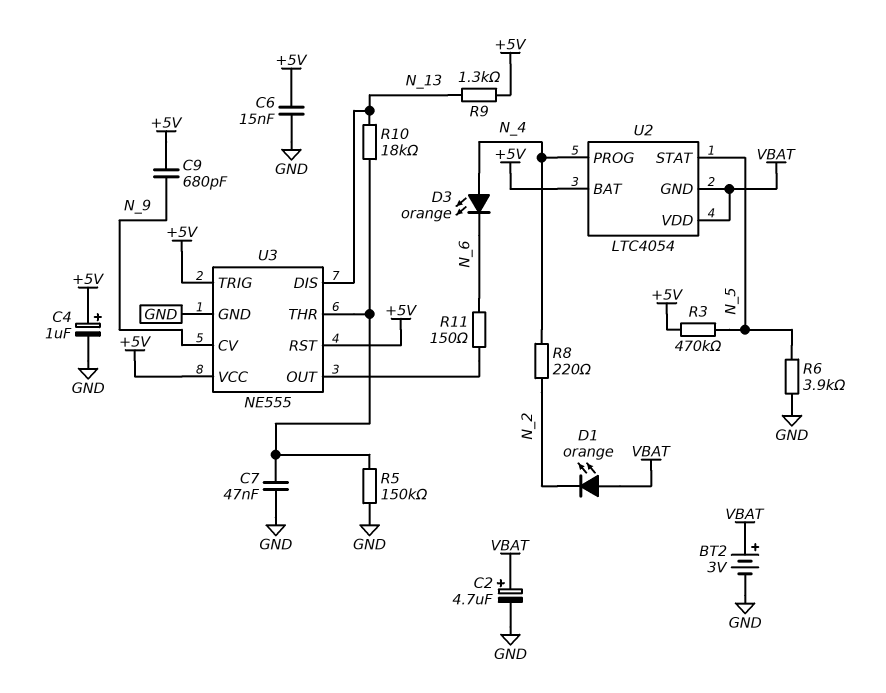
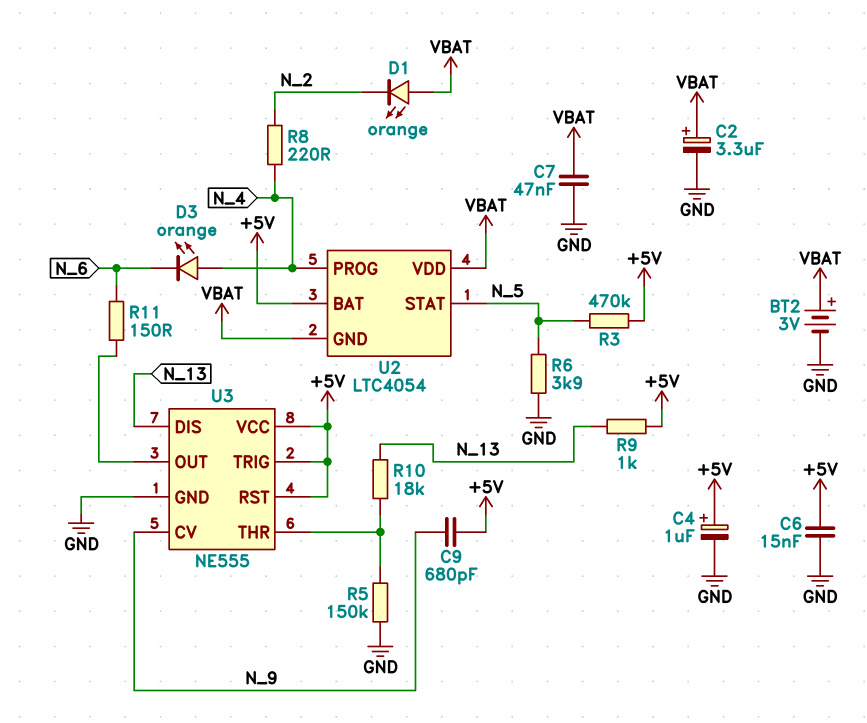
C2: 4.7uF (plus VBAT, minus GND) -> 3.3uF (plus VBAT, minus GND)
C7: 47nF (GND, U3/THR) -> 47nF (GND, VBAT)
R9: 1.3k (+5V, N_13) -> 1k (+5V, N_13)

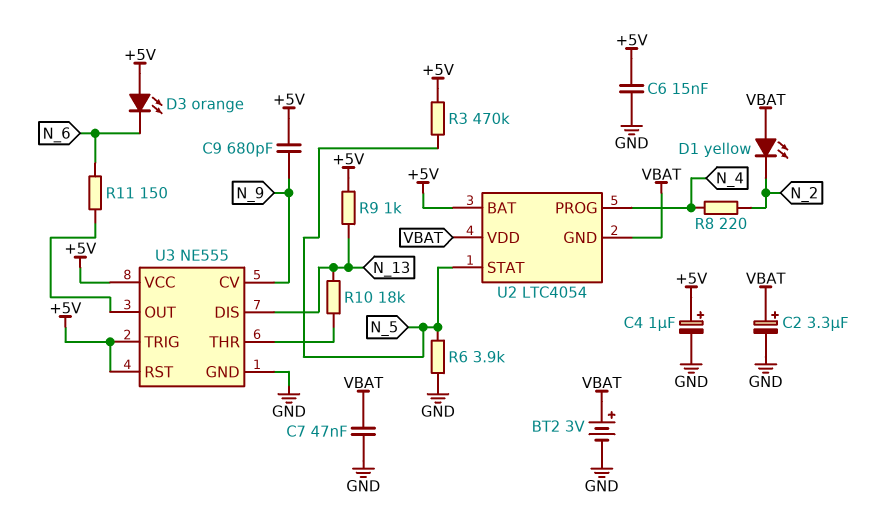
D1: LED orange (A VBAT, K N_2) -> LED yellow (A VBAT, K N_2)
D3: LED orange (A N_4, K N_6) -> LED orange (A +5V, K N_6)
R5: 150k (GND, U3/THR) -> none

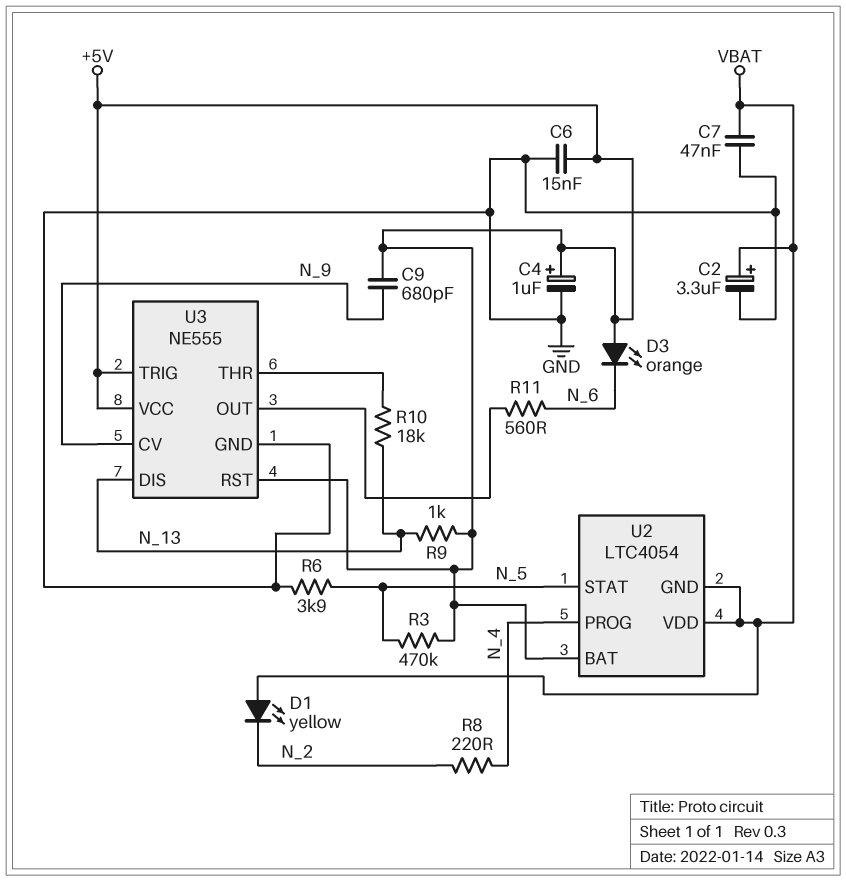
BT2: 3V (plus VBAT, minus GND) -> none
R11: 150 (N_6, U3/OUT) -> 560 (N_6, U3/OUT)

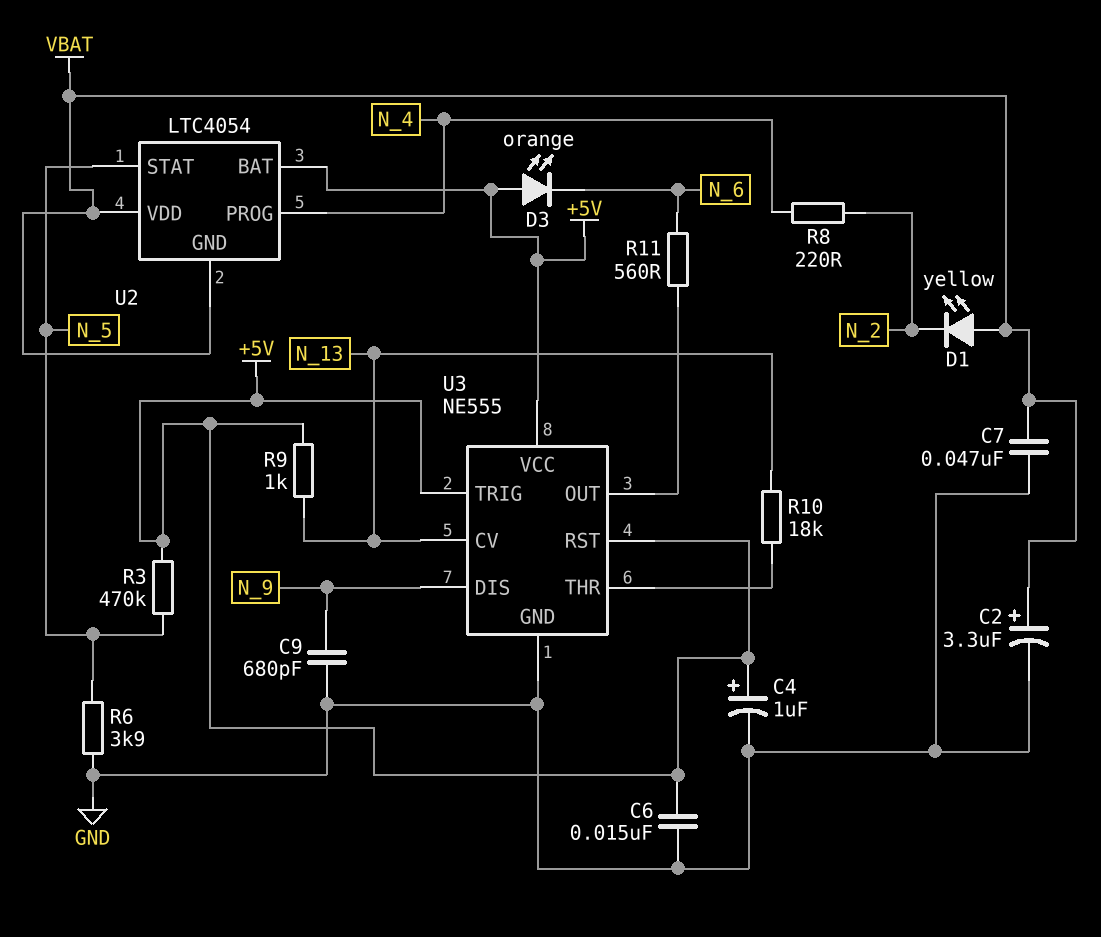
C9: 680pF (+5V, N_9) -> 680pF (GND, N_9)
U3 pin CV: N_9 -> N_13
U3 pin DIS: N_13 -> N_9

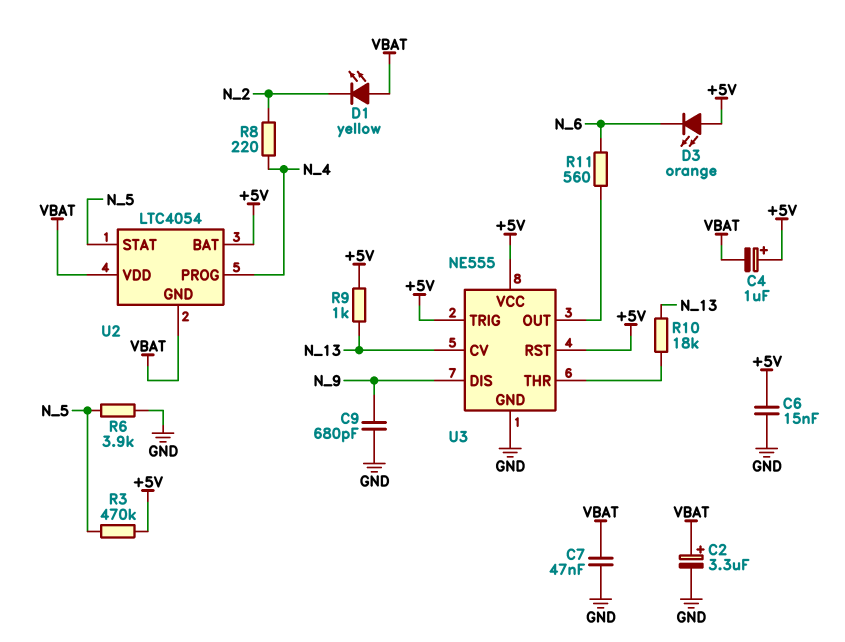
C4: 1uF (plus +5V, minus GND) -> 1uF (plus +5V, minus VBAT)

